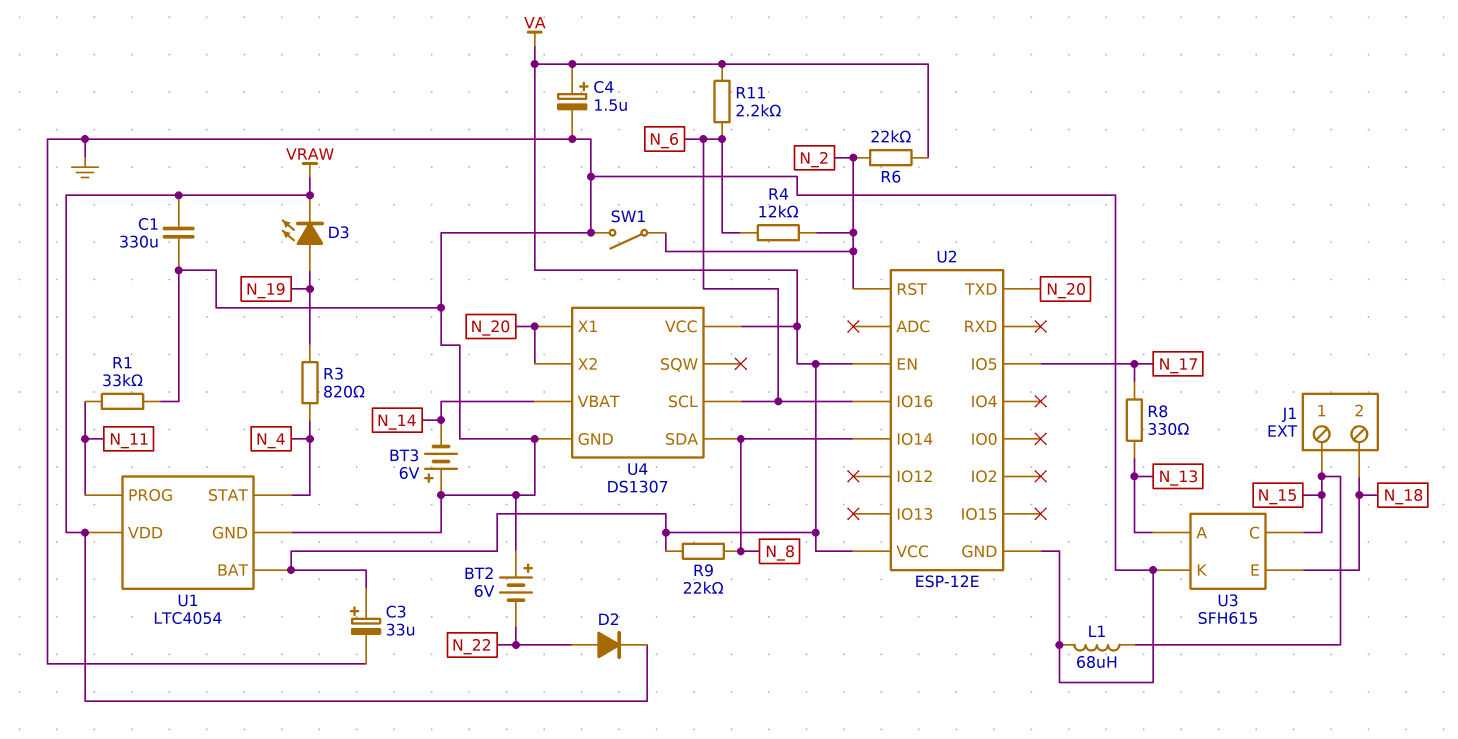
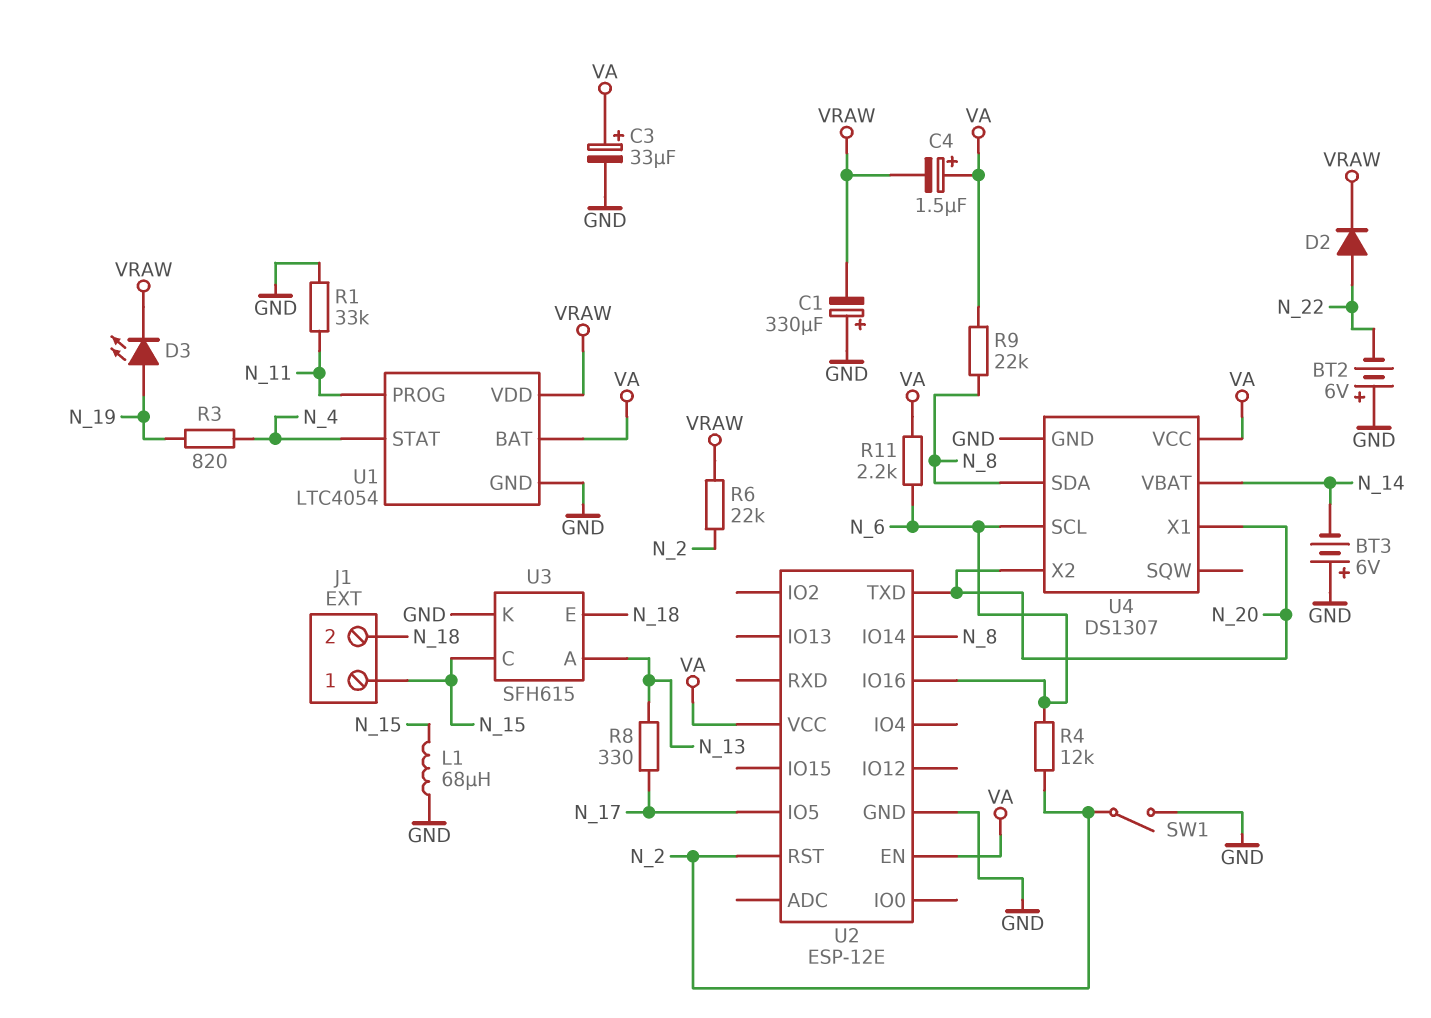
C1: 330uF (GND, VRAW) -> 330uF (plus GND, minus VRAW)
C4: 1.5uF (plus VA, minus GND) -> 1.5uF (plus VA, minus VRAW)
R6: 22k (N_2, VA) -> 22k (N_2, VRAW)

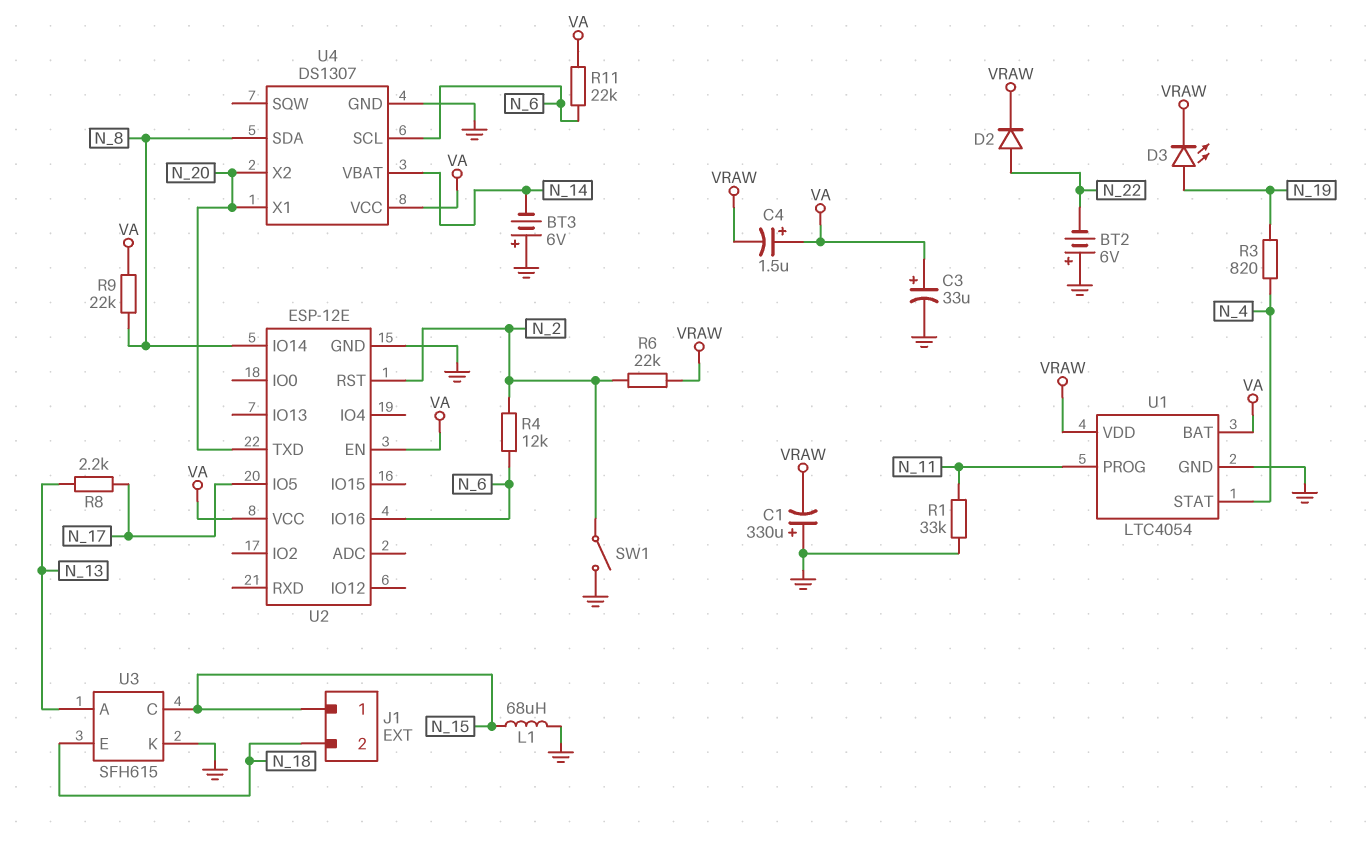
R8: 330 (N_13, N_17) -> 2.2k (N_13, N_17)
R11: 2.2k (N_6, VA) -> 22k (N_6, VA)

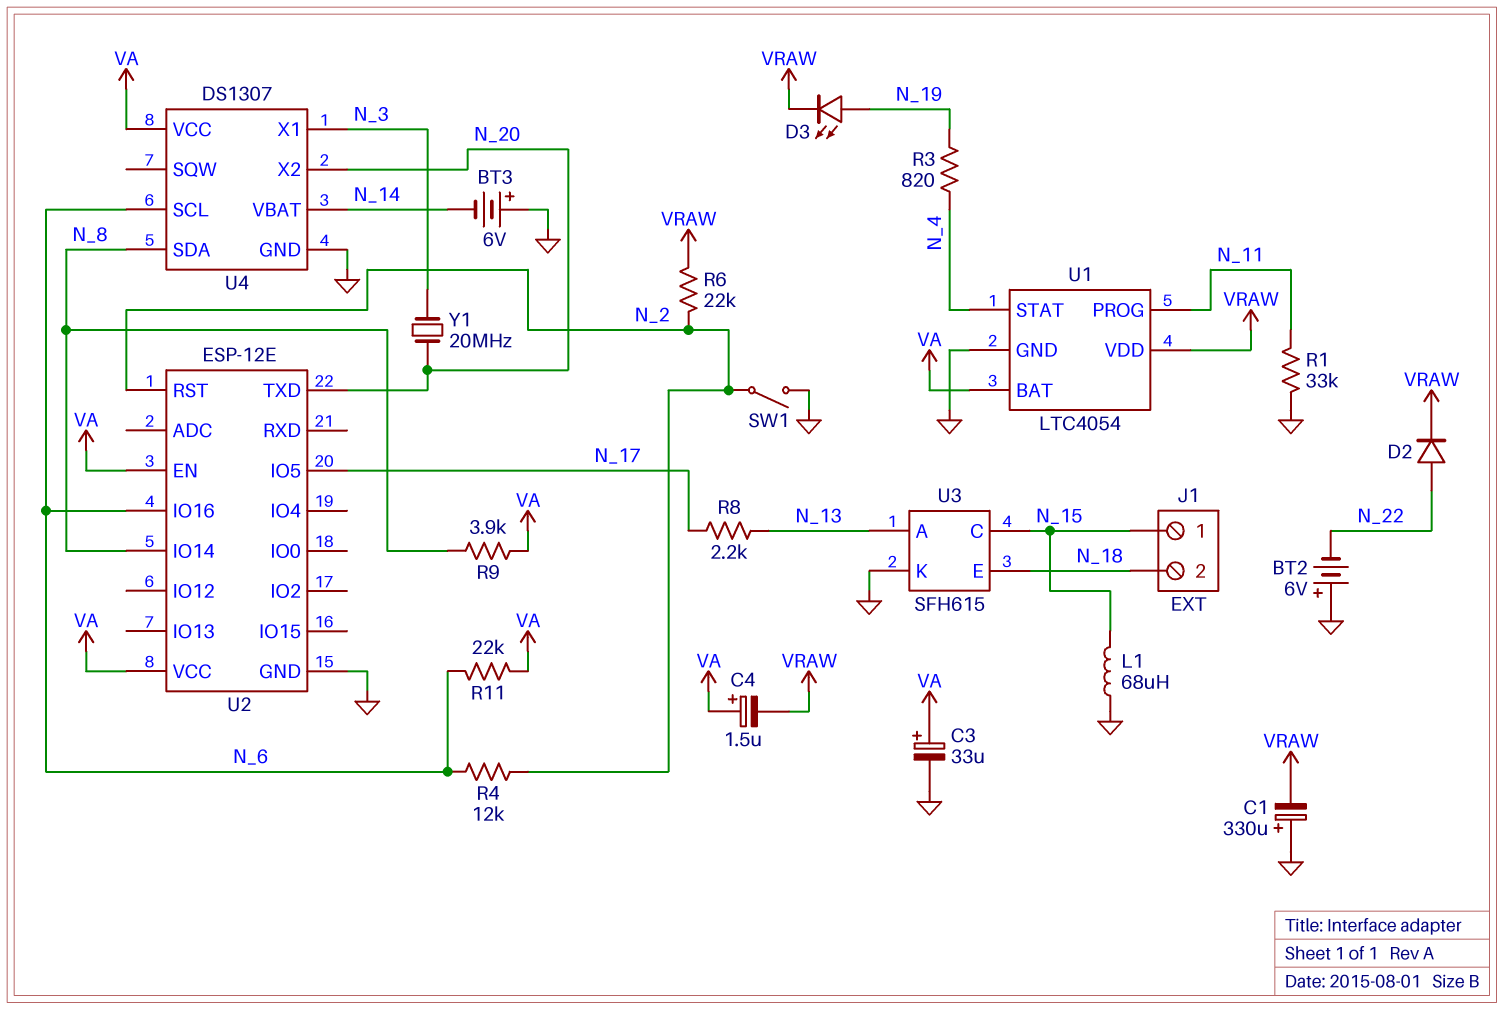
R9: 22k (N_8, VA) -> 3.9k (N_8, VA)
U4 pin X1: N_20 -> N_3
Y1: none -> 20MHz (N_3, N_20)

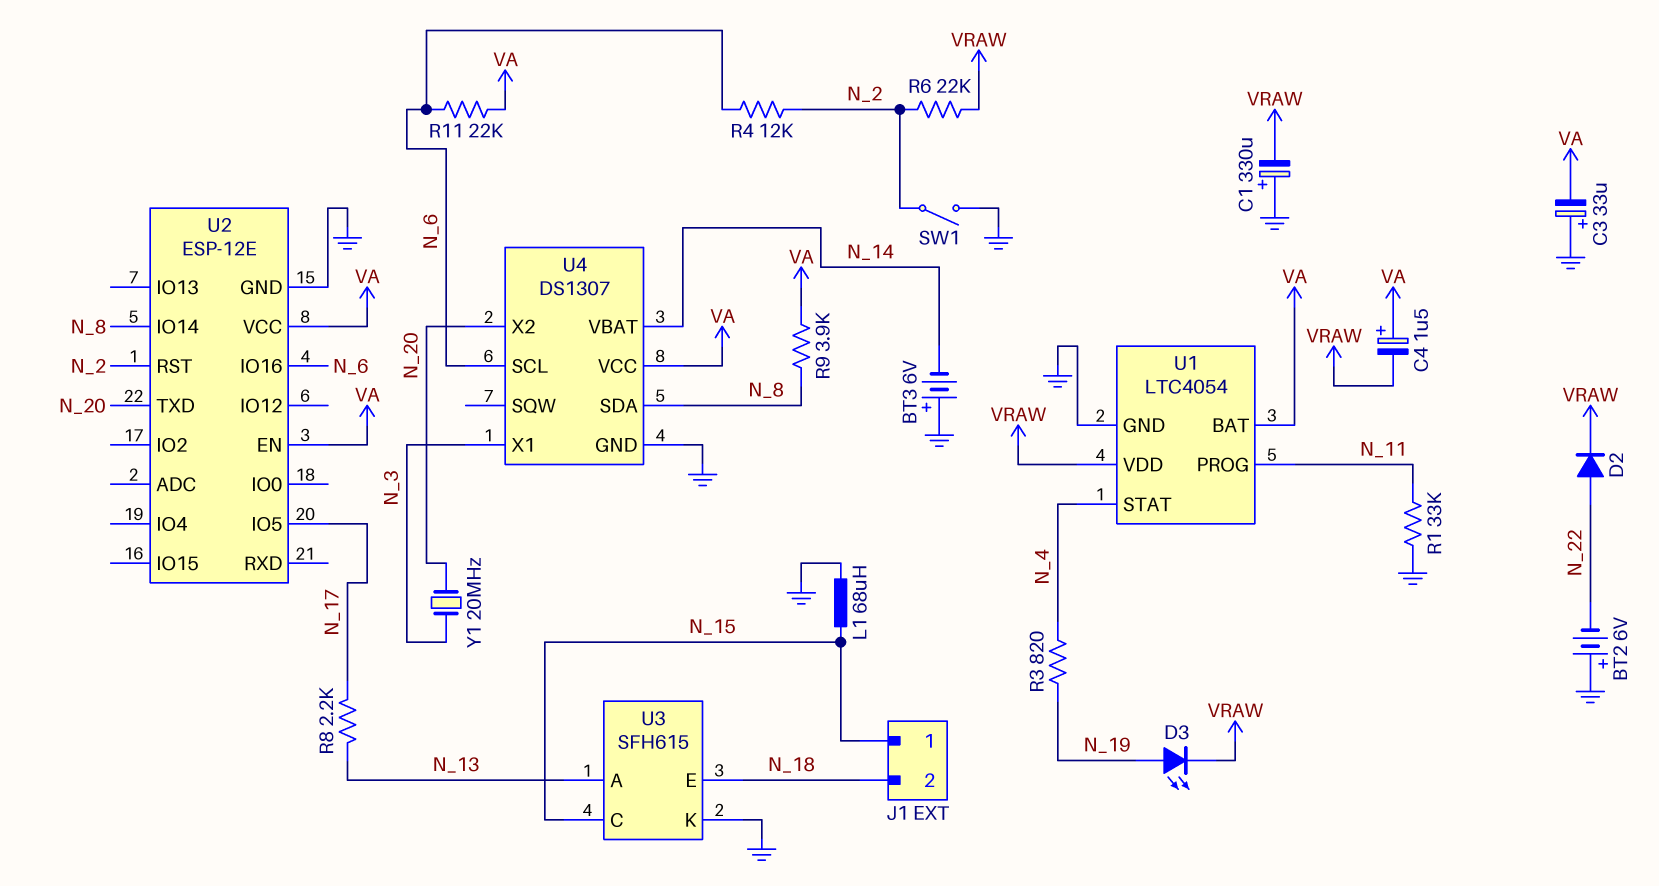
C3: 33uF (plus VA, minus GND) -> 33uF (plus GND, minus VA)

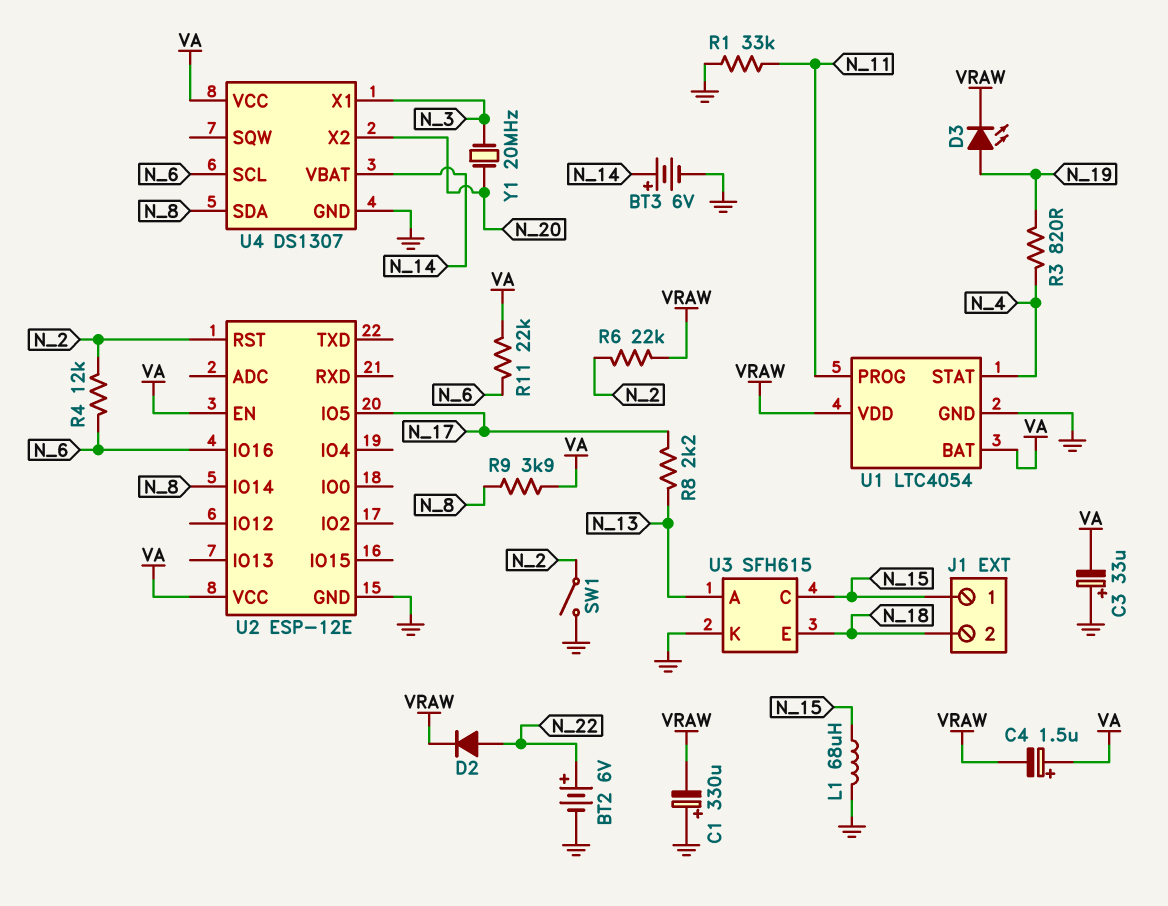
BT2: 6V (plus GND, minus N_22) -> 6V (plus N_22, minus GND)
BT3: 6V (plus GND, minus N_14) -> 6V (plus N_14, minus GND)
U2 pin TXD: N_20 -> none

